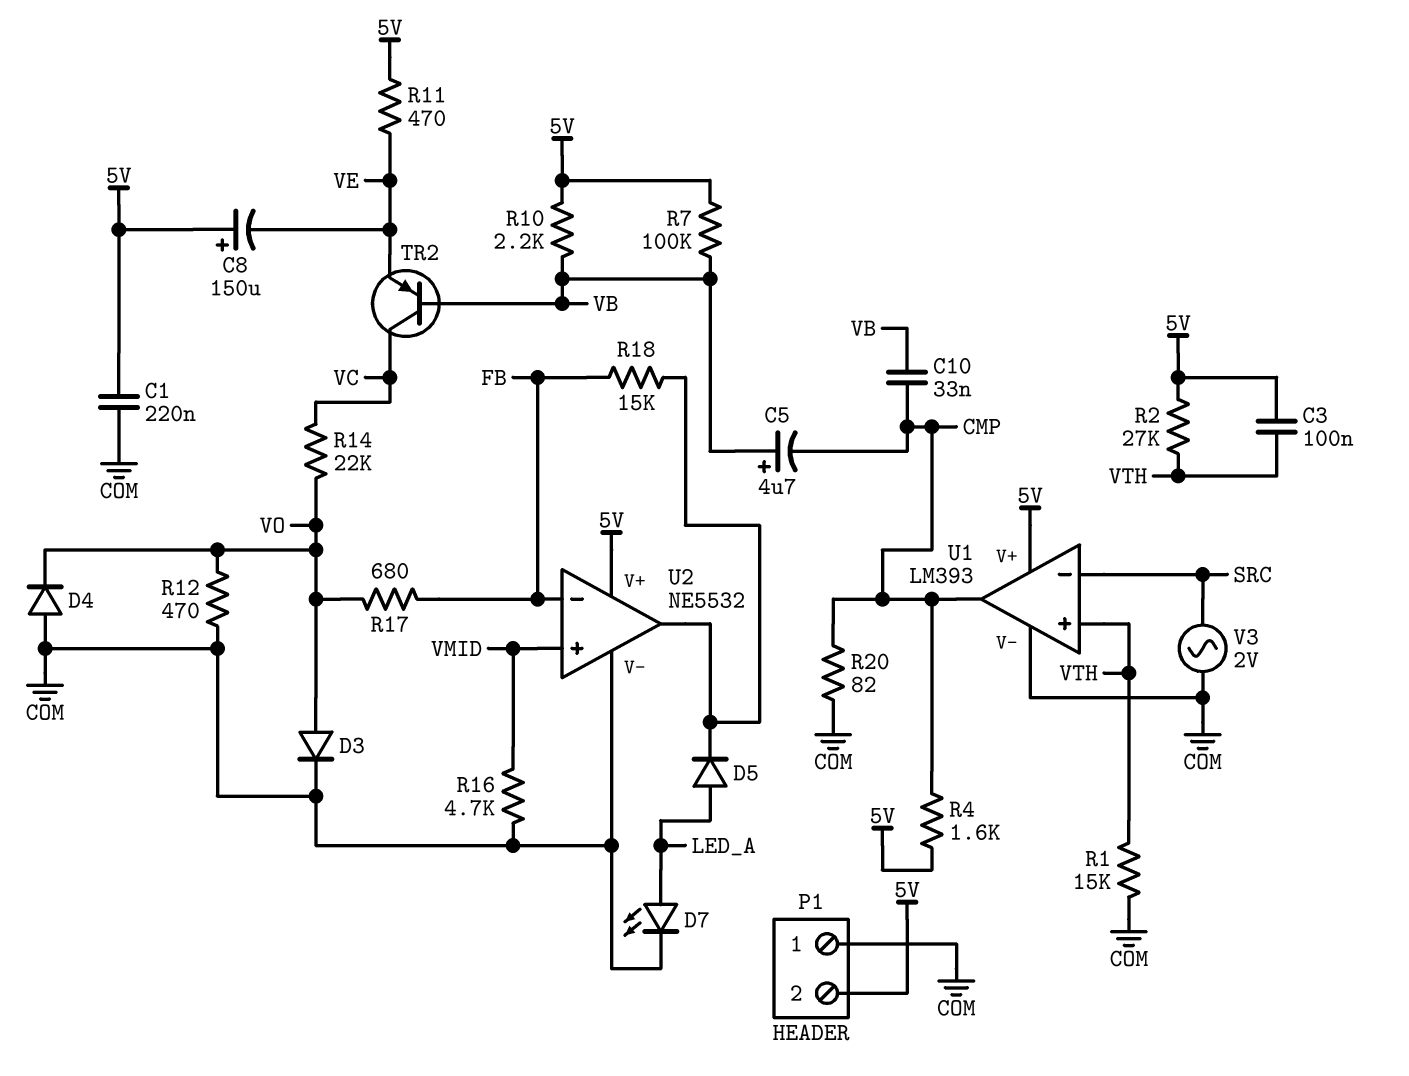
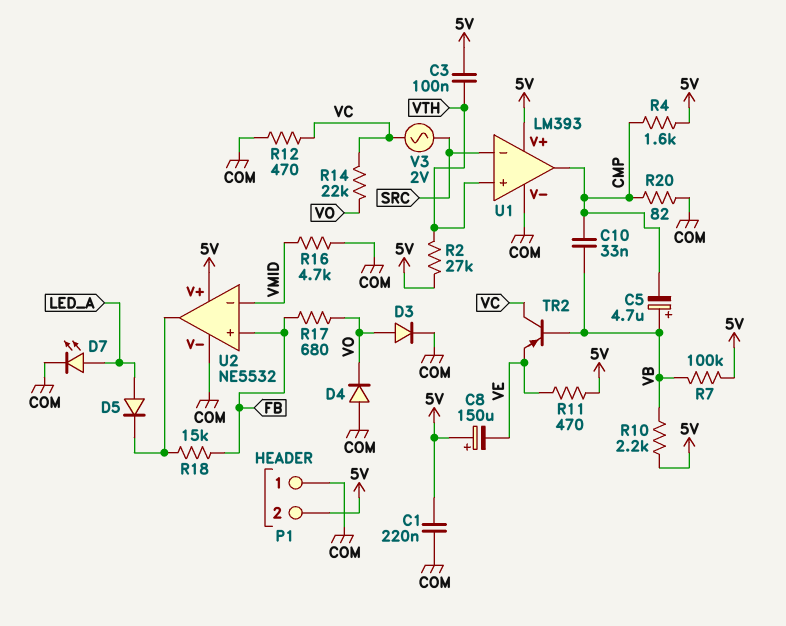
R1: 15k (COM, VTH) -> none
R12: 470 (COM, VO) -> 470 (COM, VC)
U2 pin in+: VMID -> FB
U2 pin in-: FB -> VMID
V3: AC 2V (COM, SRC) -> AC 2V (SRC, VC)

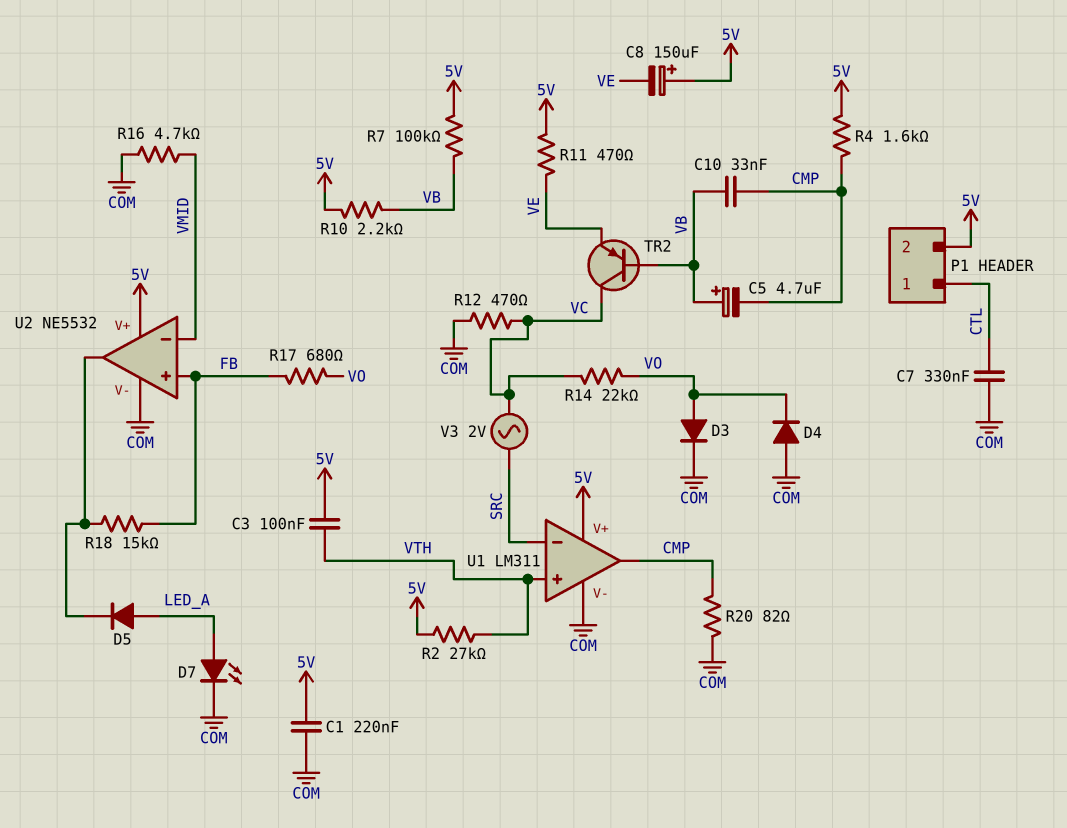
C7: none -> 330nF (COM, CTL)
P1 pin 1: COM -> CTL
U1: LM393 -> LM311

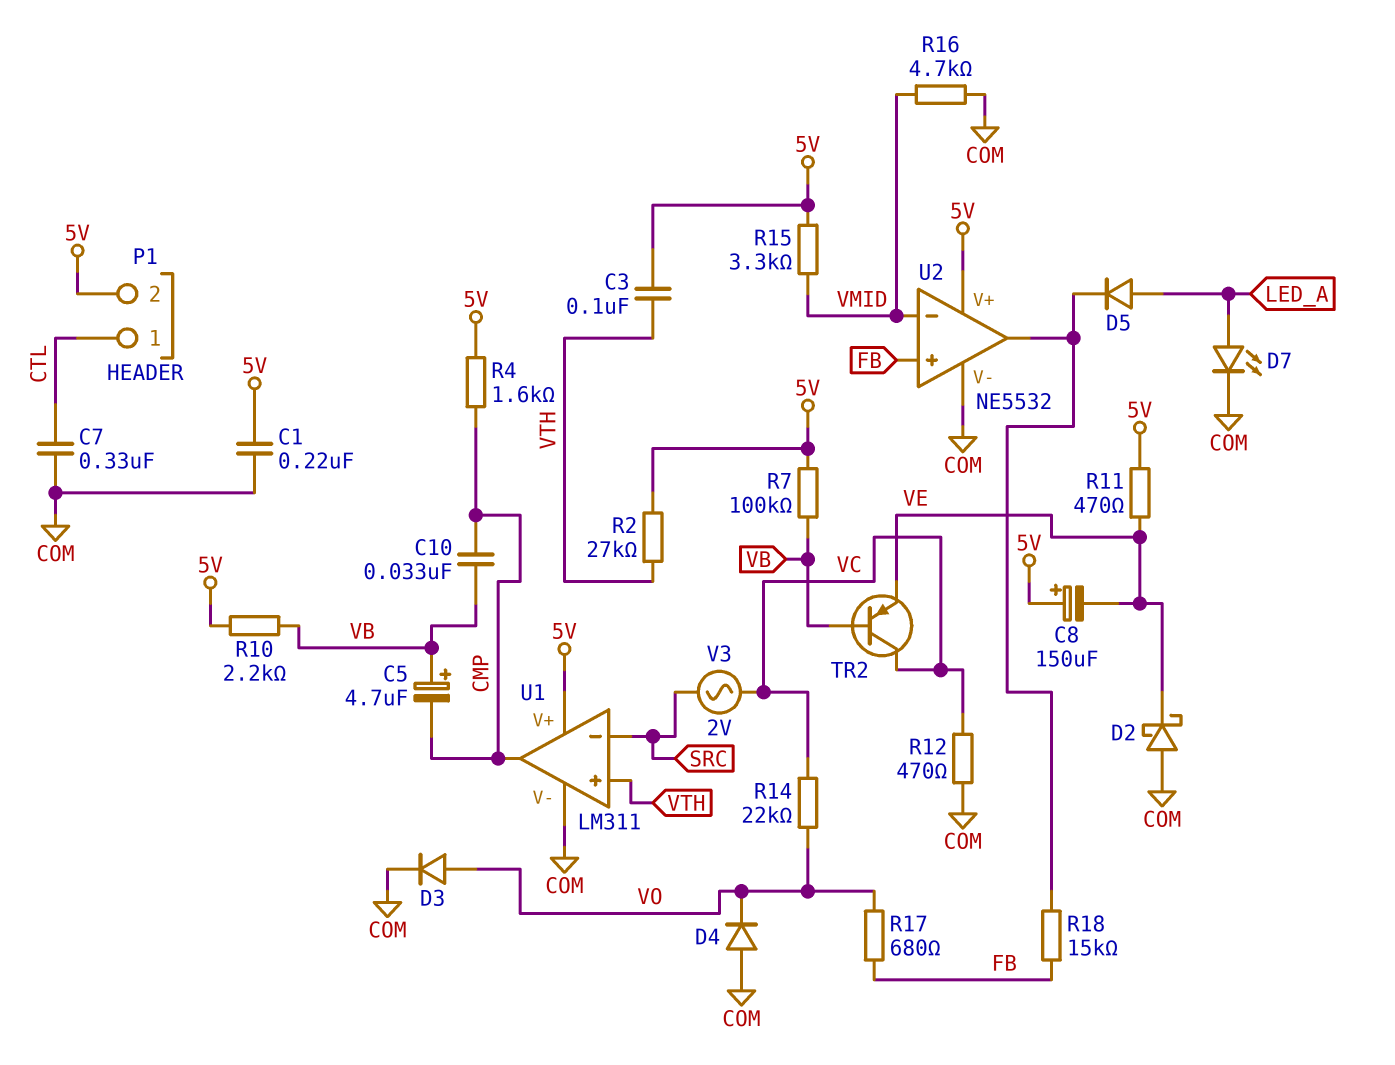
D2: none -> schottky (A COM, K VE)
R15: none -> 3.3k (5V, VMID)
R20: 82 (CMP, COM) -> none

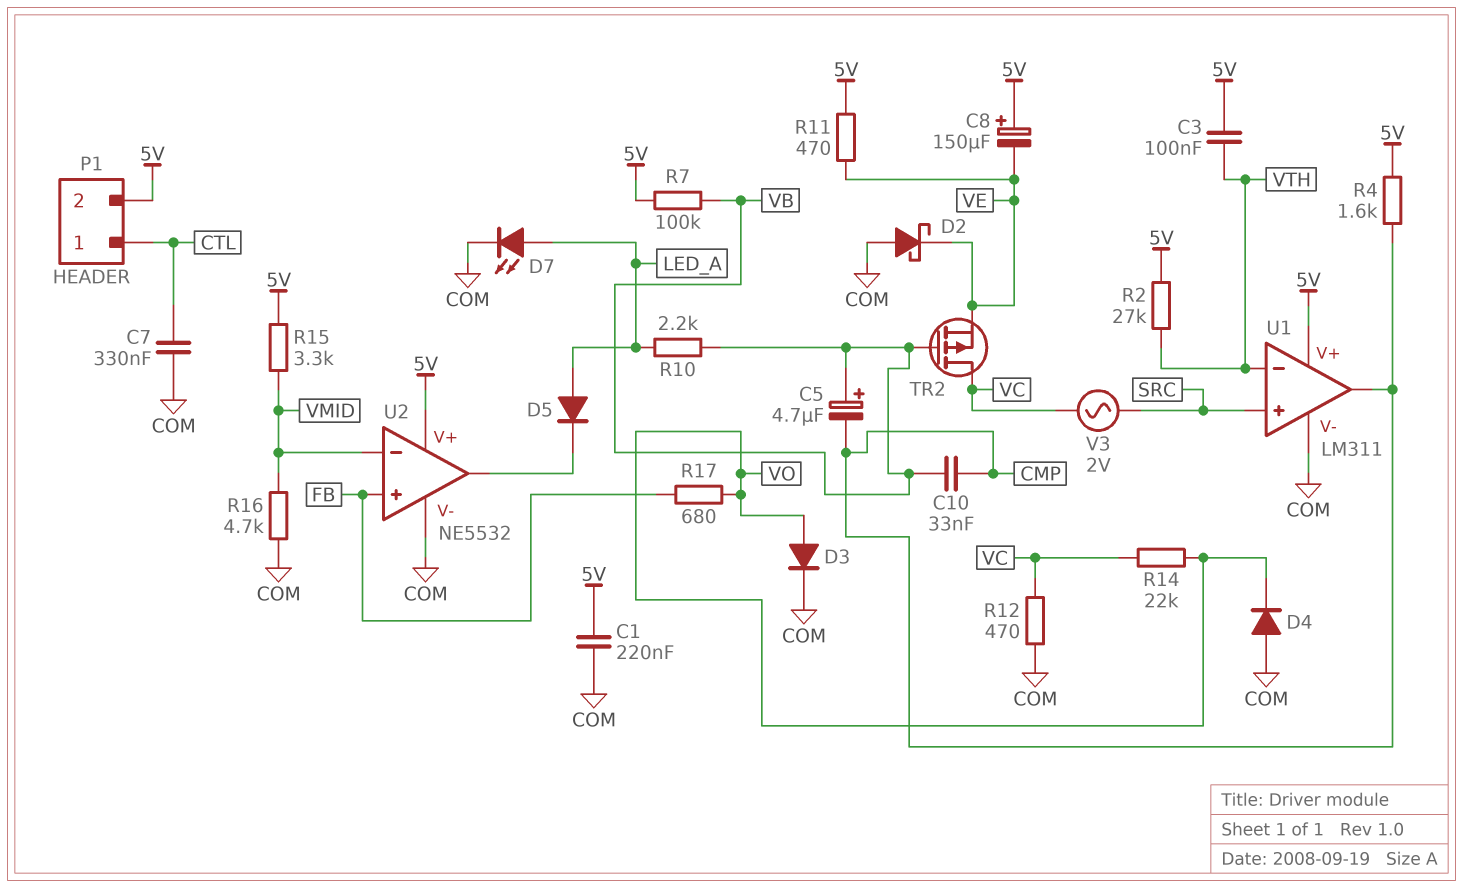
R10: 2.2k (5V, VB) -> 2.2k (LED_A, VB)
R18: 15k (FB, U2/out) -> none
TR2: PNP (B VB, C VC, E VE) -> PMOS (G VB, D VC, S VE)
U1 pin in+: VTH -> SRC
U1 pin in-: SRC -> VTH

